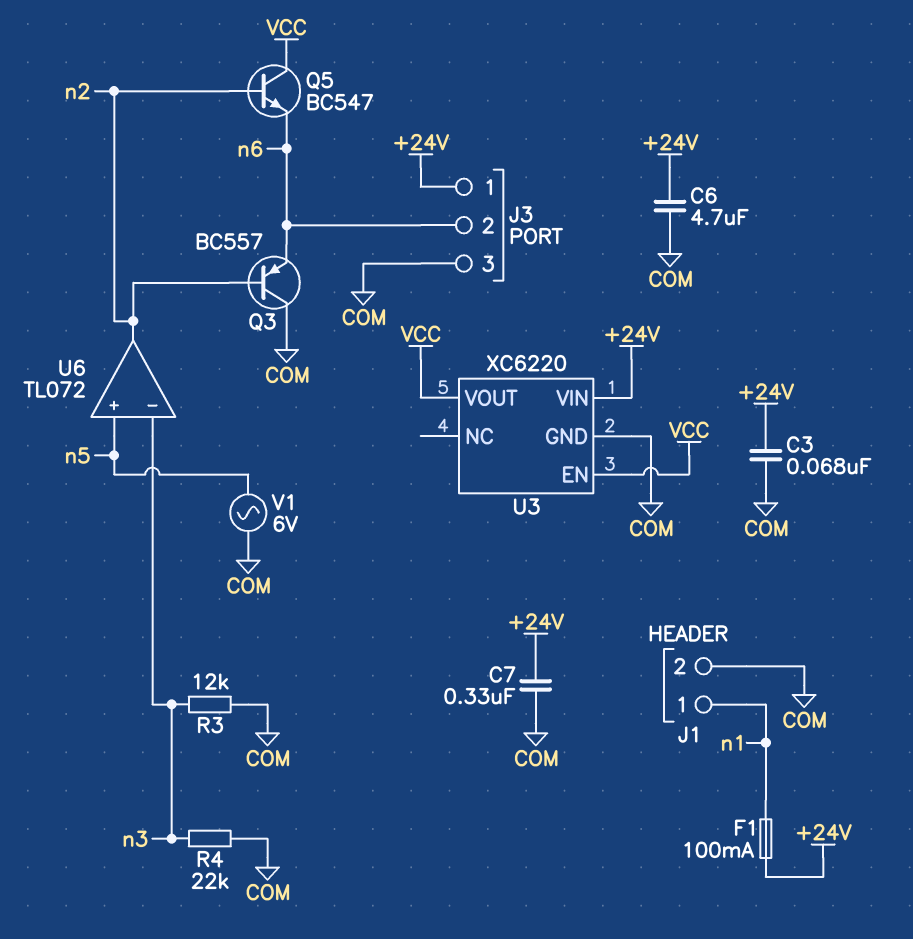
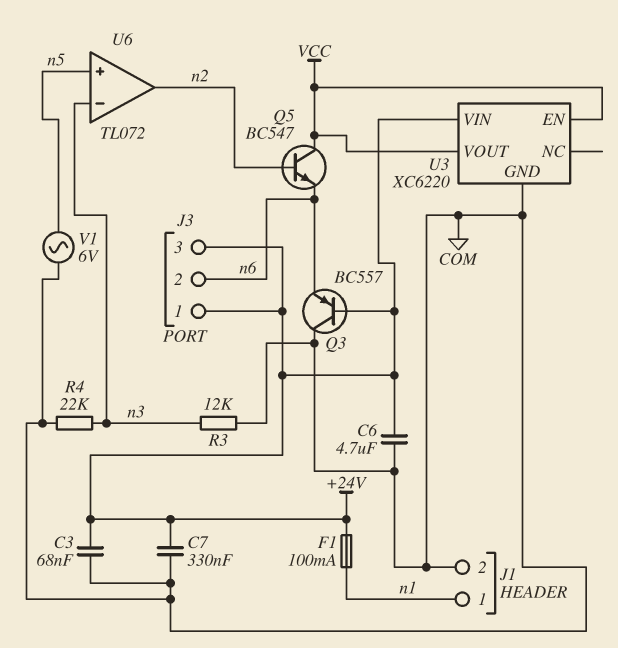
J3 pin 3: COM -> +24V
Q3: PNP BC557 (B n2, C COM, E n6) -> PNP BC557 (B +24V, C COM, E n6)

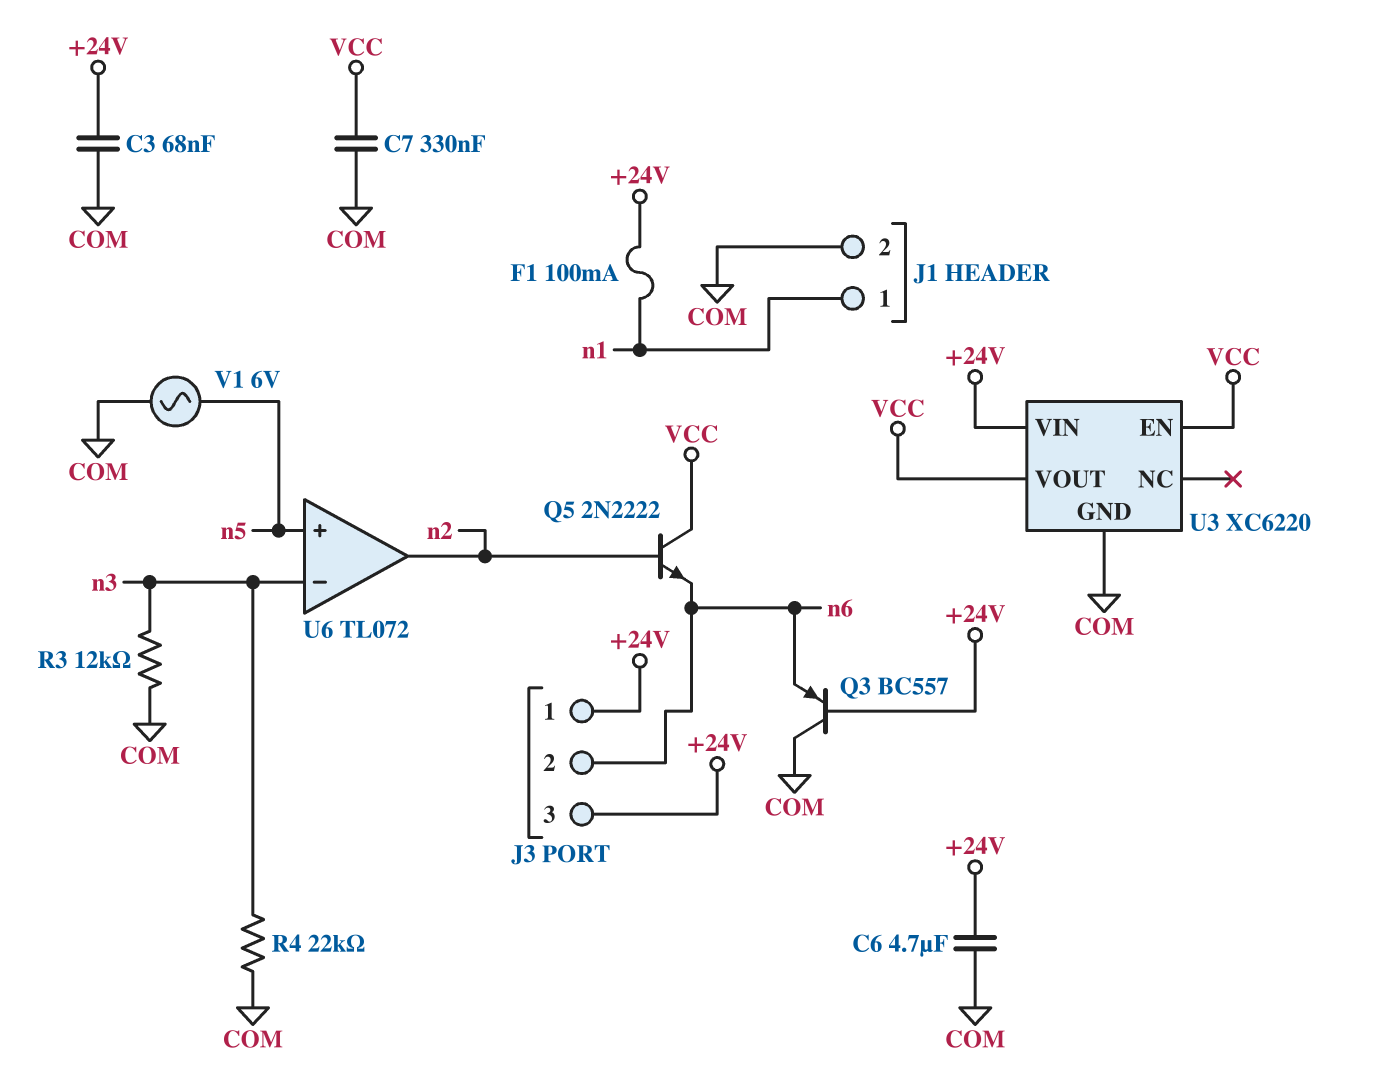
C7: 330nF (+24V, COM) -> 330nF (COM, VCC)
Q5: NPN BC547 (B n2, C VCC, E n6) -> NPN 2N2222 (B n2, C VCC, E n6)

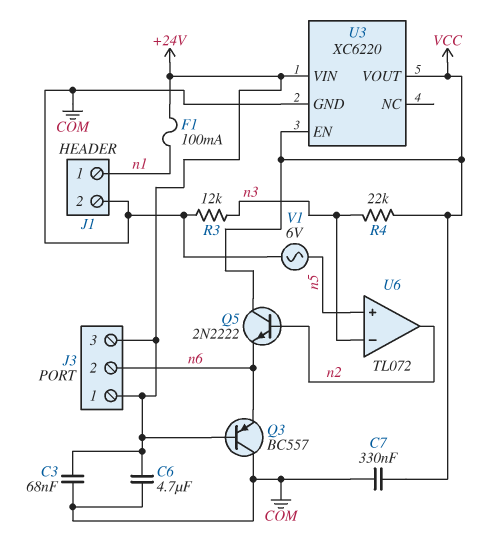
R4: 22k (COM, n3) -> 22k (VCC, n3)

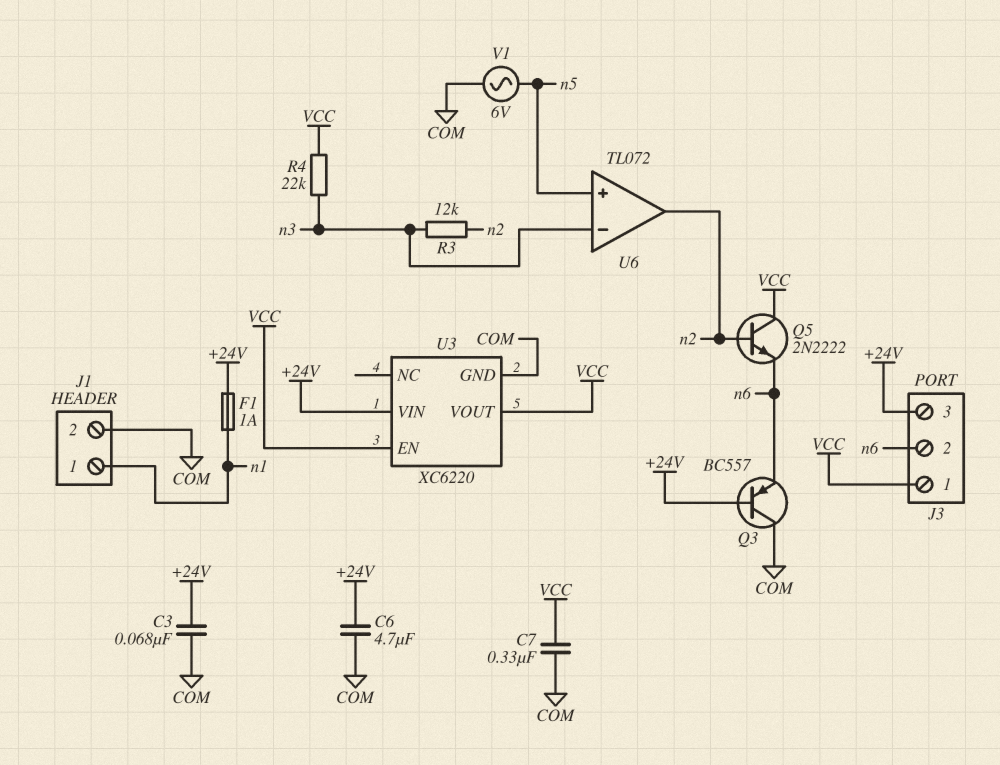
F1: 100mA (+24V, n1) -> 1A (+24V, n1)
J3 pin 1: +24V -> VCC
R3: 12k (COM, n3) -> 12k (n2, n3)

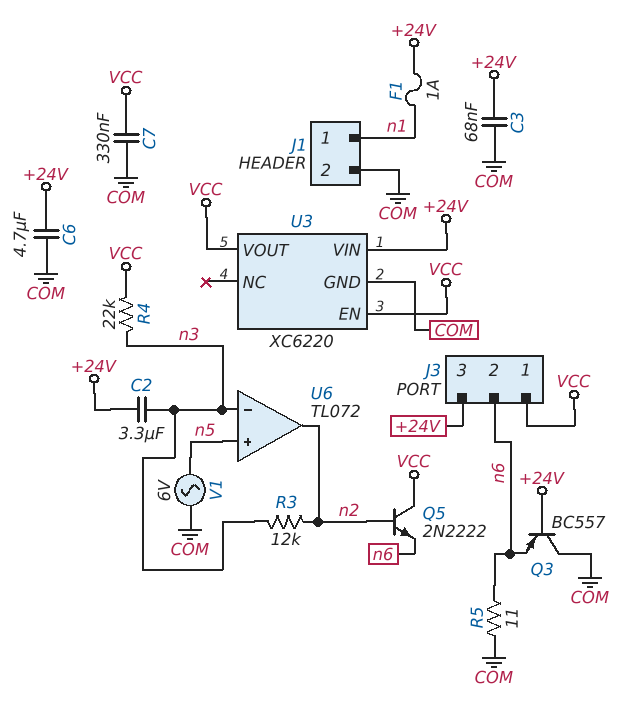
C2: none -> 3.3uF (+24V, n3)
R5: none -> 11 (COM, n6)

